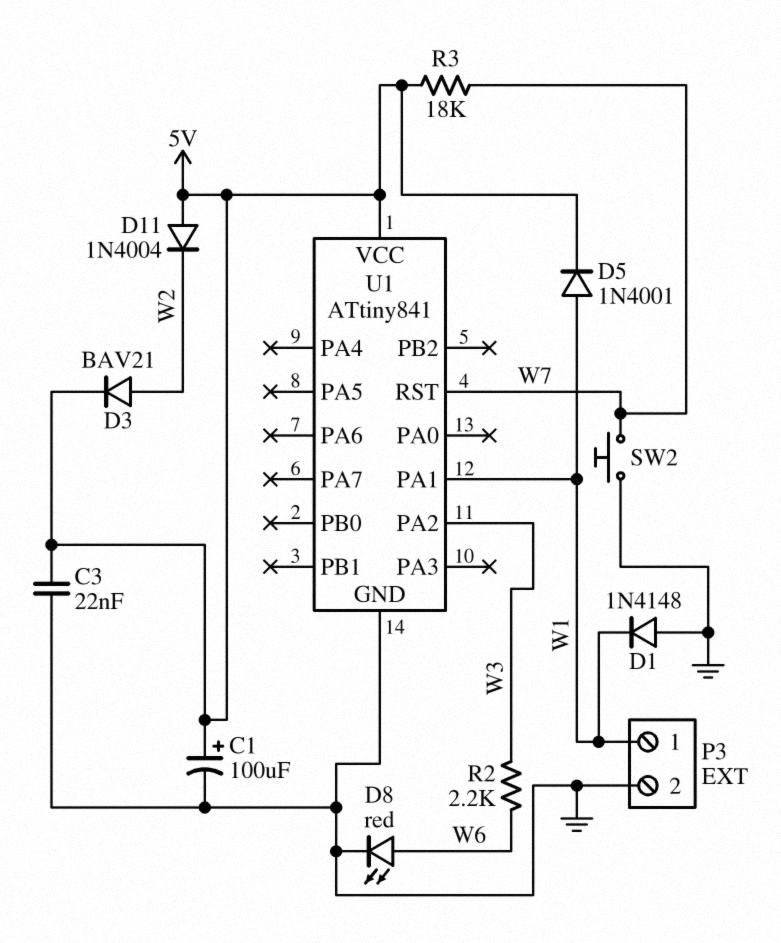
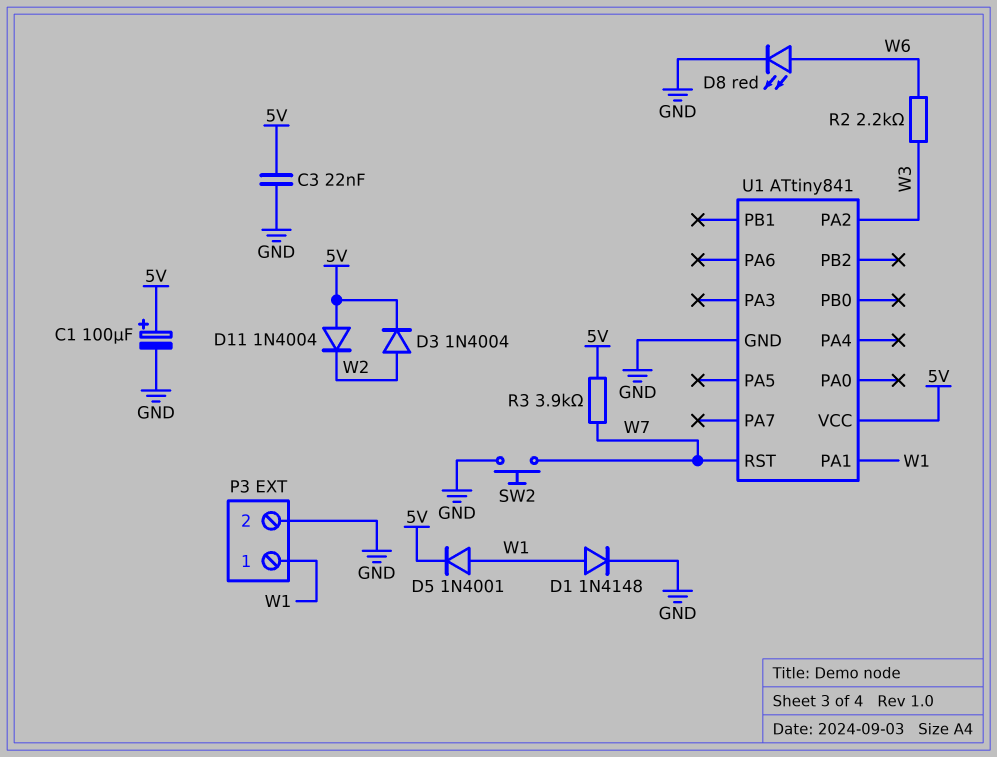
D1: diode 1N4148 (A GND, K W1) -> diode 1N4148 (A W1, K GND)
D3: diode BAV21 (A W2, K 5V) -> diode 1N4004 (A W2, K 5V)
R3: 18k (5V, W7) -> 3.9k (5V, W7)

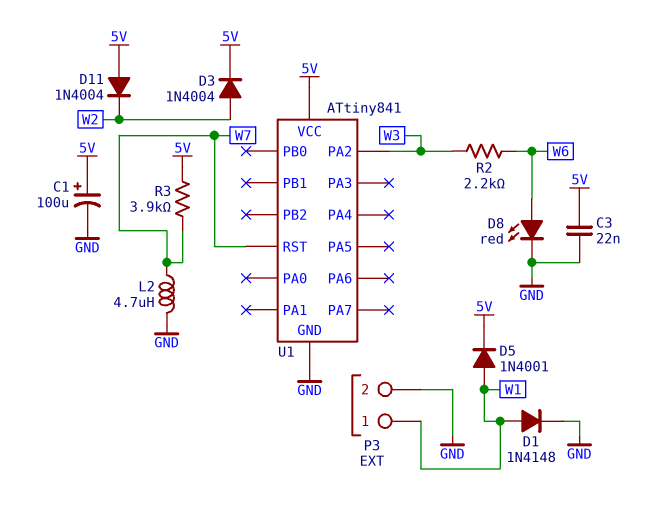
L2: none -> 4.7uH (GND, W7)
SW2: button (GND, W7) -> none
U1 pin PA1: W1 -> none

